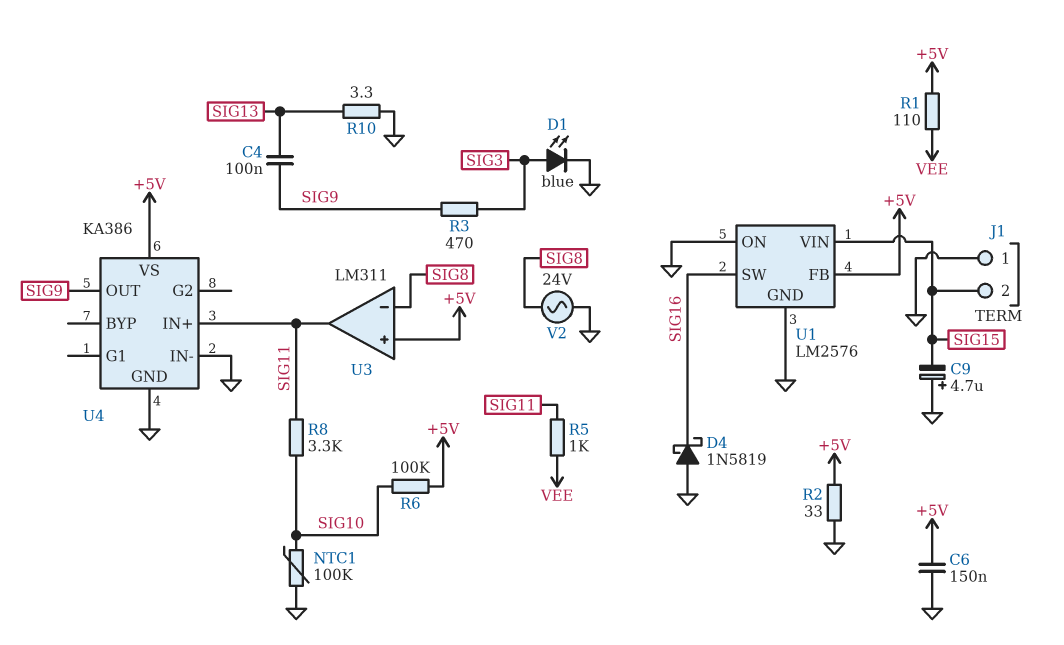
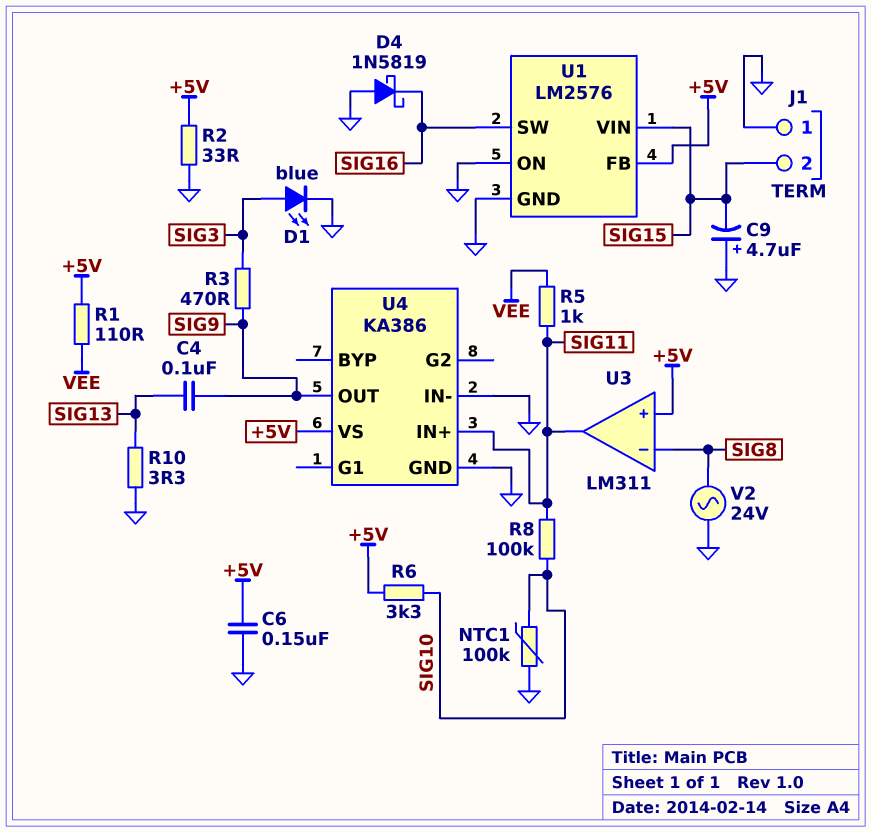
R6: 100k (+5V, SIG10) -> 3.3k (+5V, SIG10)
R8: 3.3k (SIG10, SIG11) -> 100k (SIG10, SIG11)

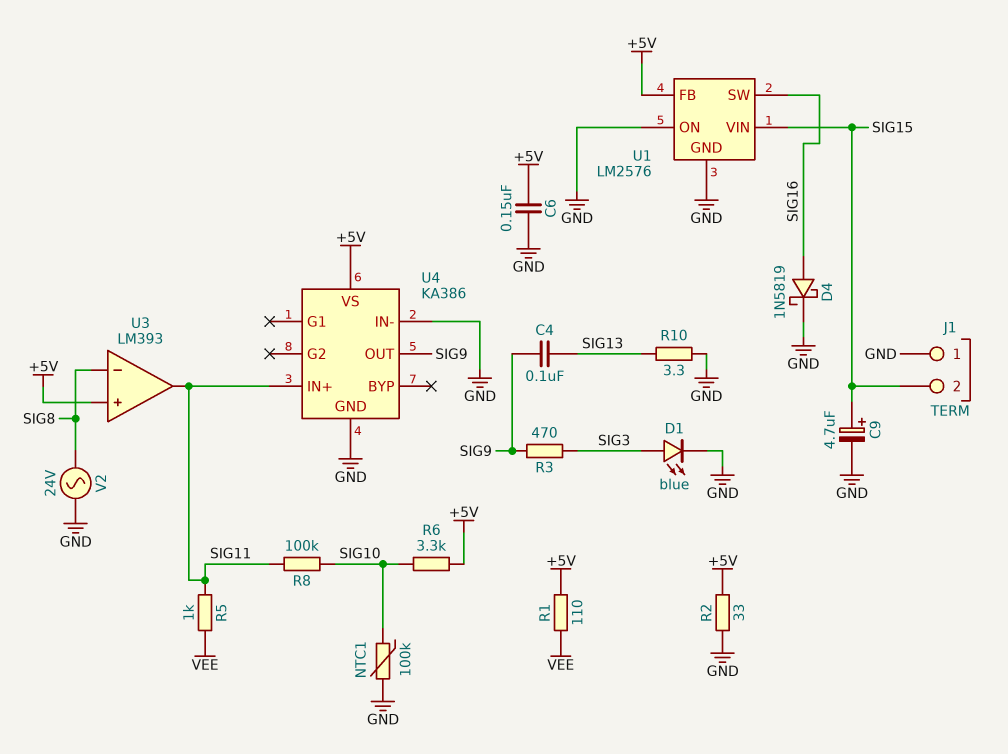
C9: 4.7uF (plus GND, minus SIG15) -> 4.7uF (plus SIG15, minus GND)
D4: schottky 1N5819 (A GND, K SIG16) -> schottky 1N5819 (A SIG16, K GND)
U3: LM311 -> LM393

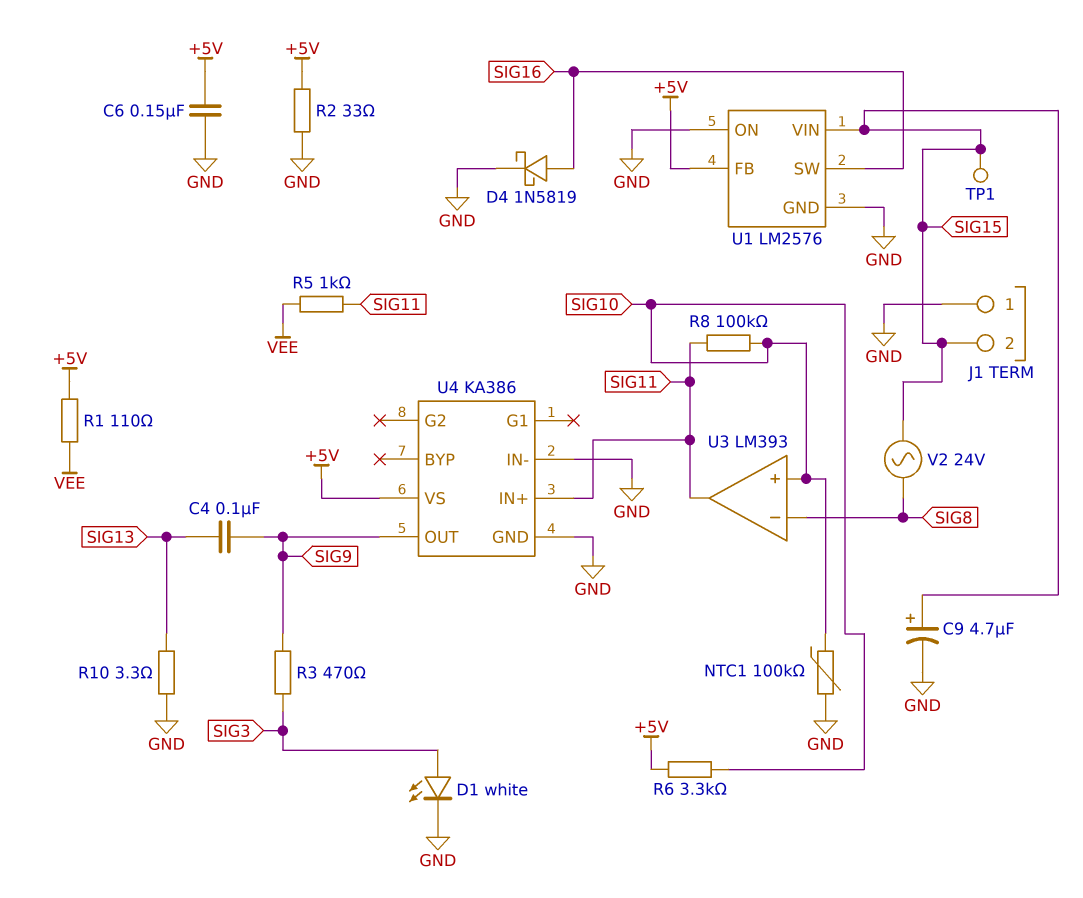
D1: LED blue (A SIG3, K GND) -> LED white (A SIG3, K GND)
TP1: none -> test point (SIG15)
U3 pin in+: +5V -> SIG10
V2: AC 24V (GND, SIG8) -> AC 24V (SIG8, SIG15)

